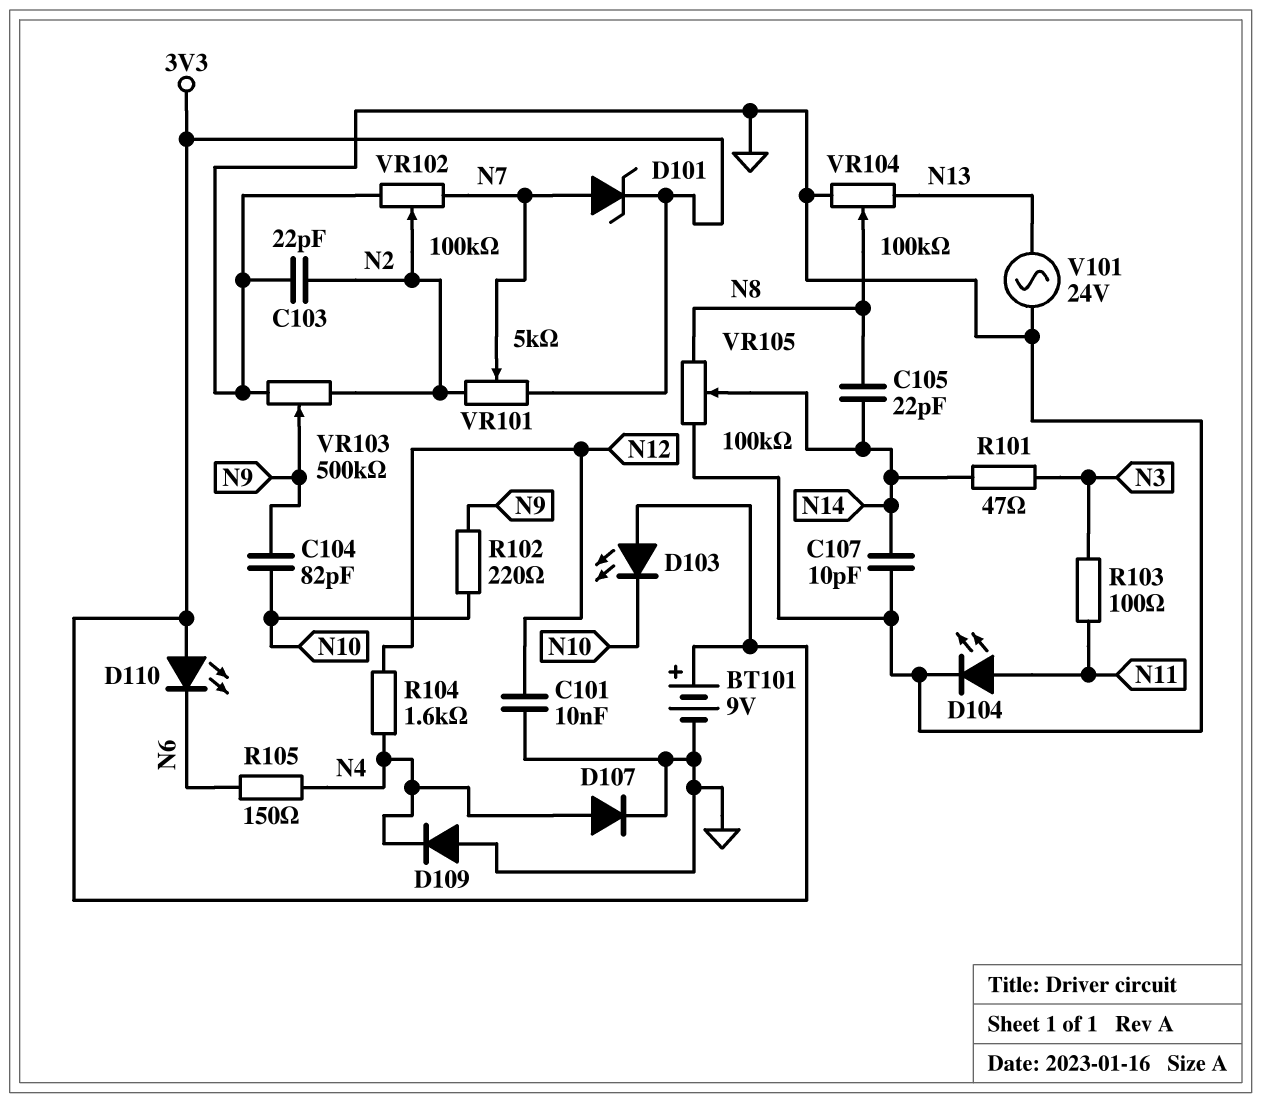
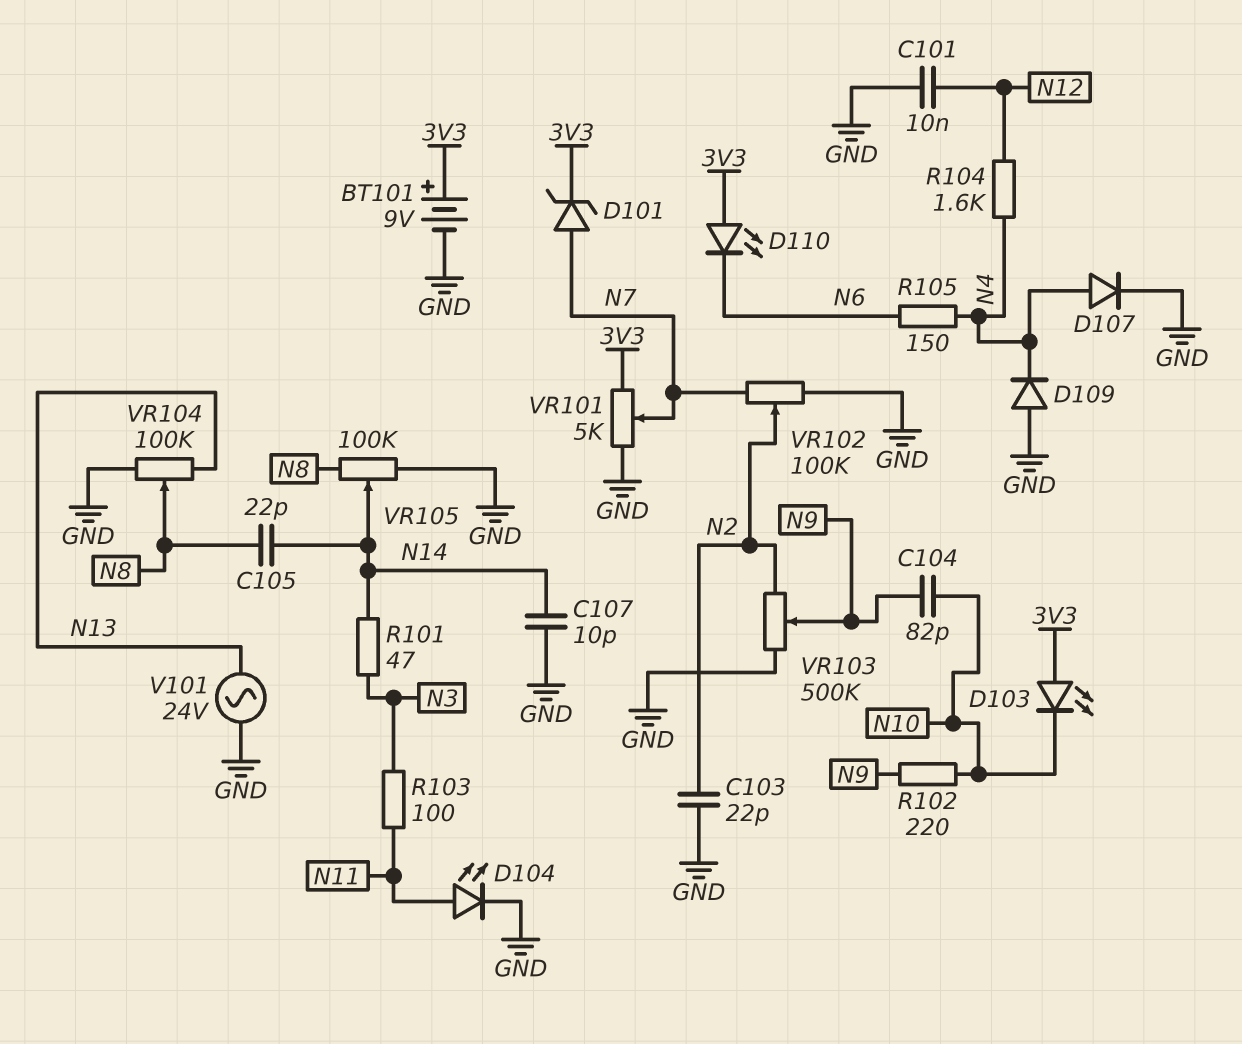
VR101: 5k (3V3, N2, wiper N7) -> 5k (3V3, GND, wiper N7)

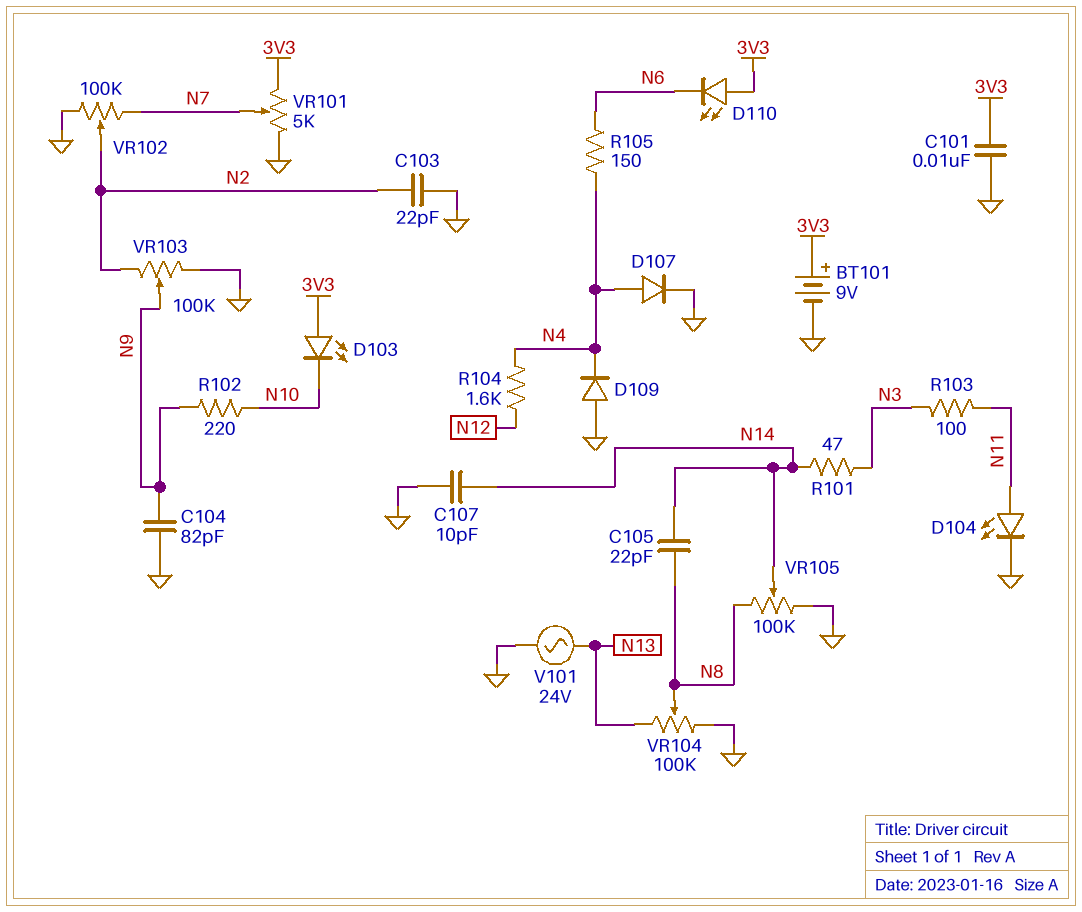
C101: 10nF (GND, N12) -> 10nF (3V3, GND)
C104: 82pF (N9, N10) -> 82pF (GND, N9)
D101: zener (A N7, K 3V3) -> none
VR103: 500k (GND, N2, wiper N9) -> 100k (GND, N2, wiper N9)

